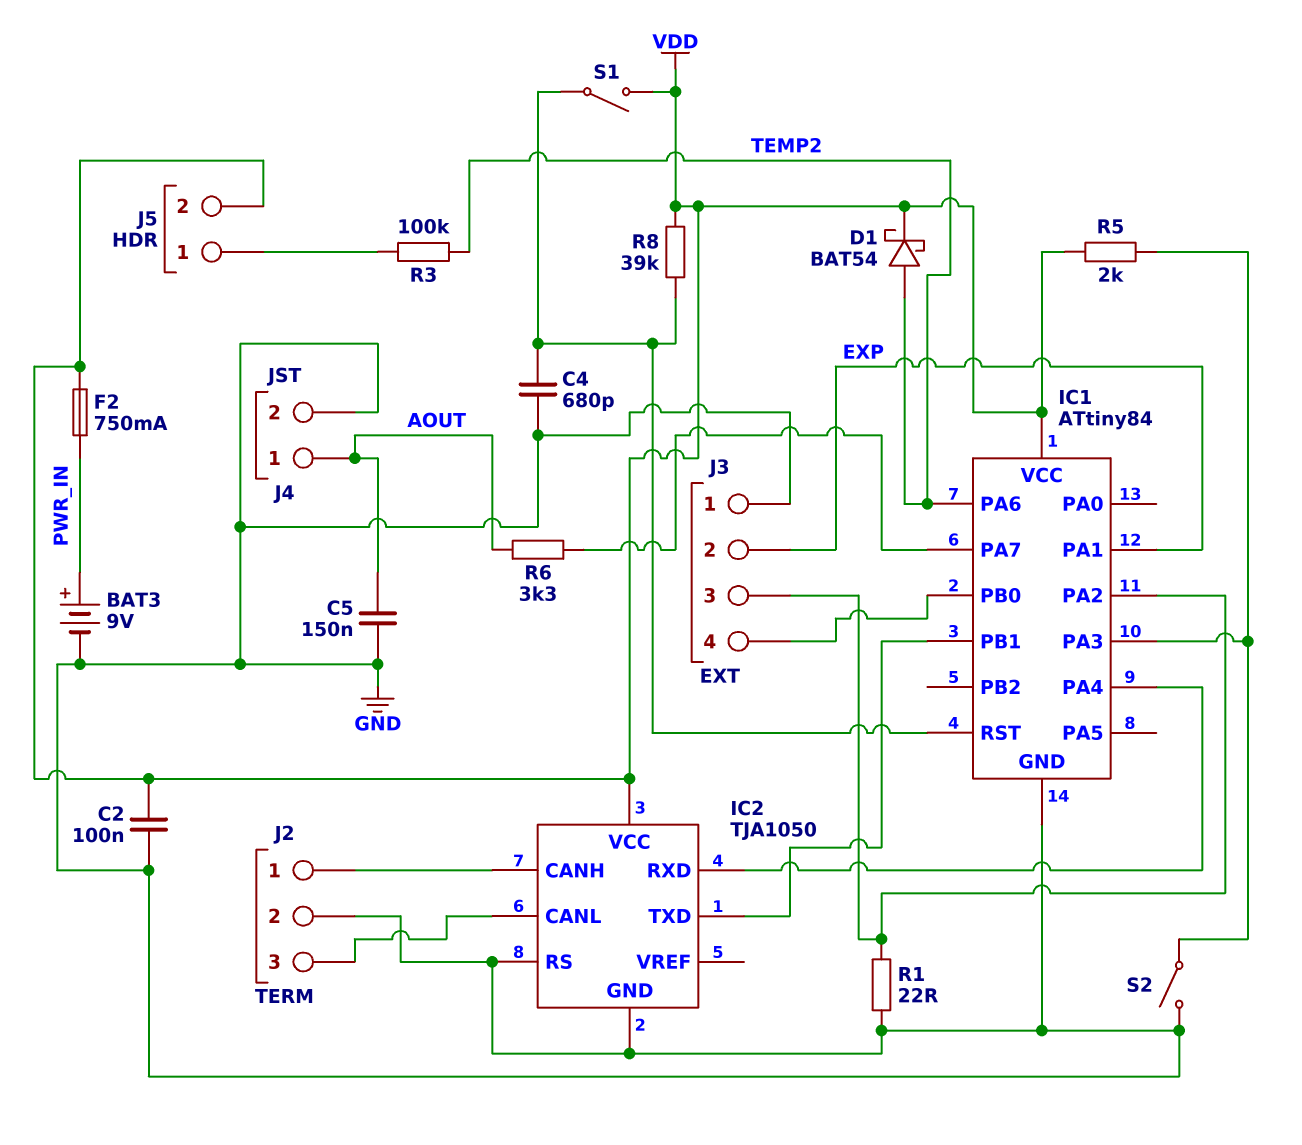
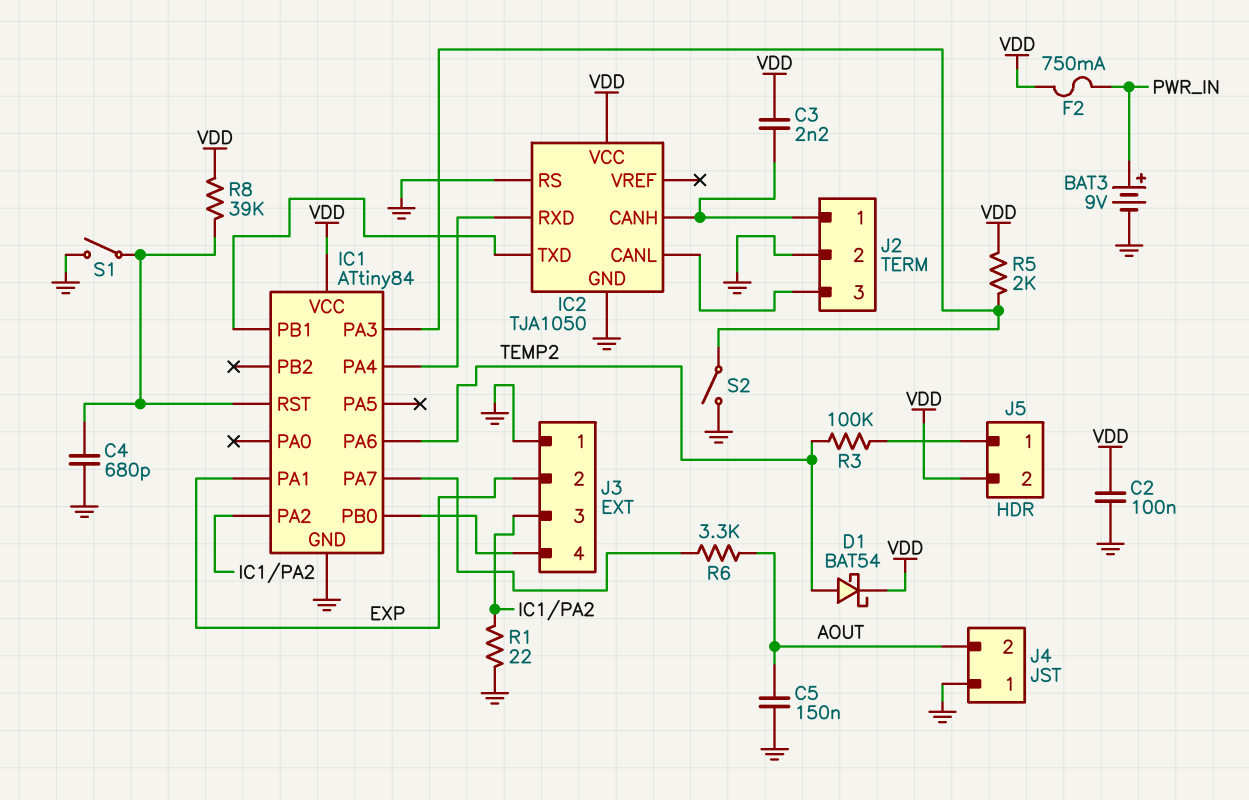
C3: none -> 2.2nF (IC2/CANH, VDD)
J4 pin 1: AOUT -> GND
J4 pin 2: GND -> AOUT
S1: switch (IC1/RST, VDD) -> switch (GND, IC1/RST)

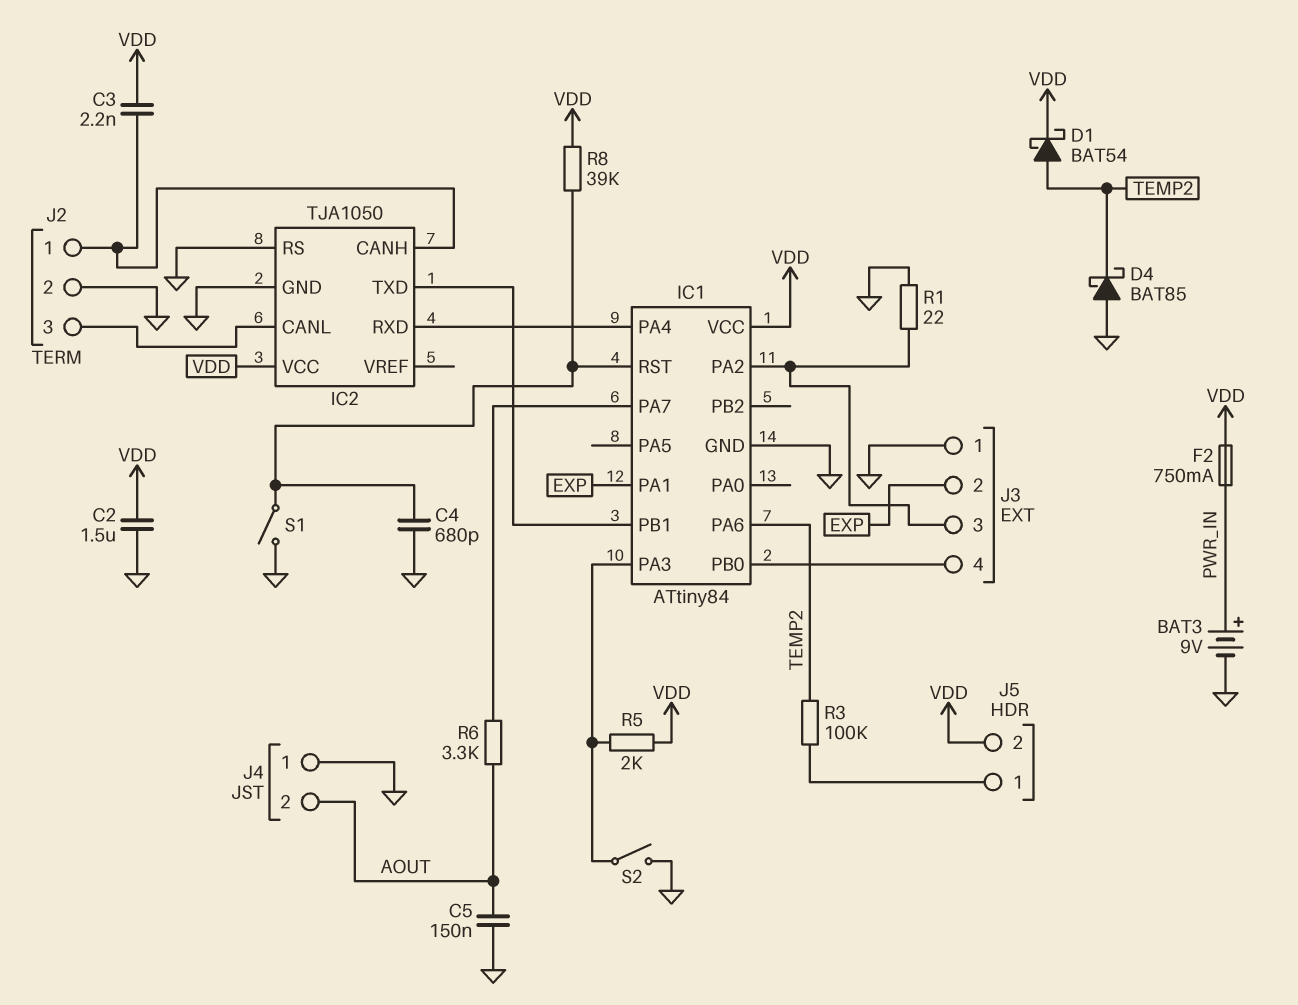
C2: 100nF (GND, VDD) -> 1.5uF (GND, VDD)
D4: none -> schottky BAT85 (A GND, K TEMP2)

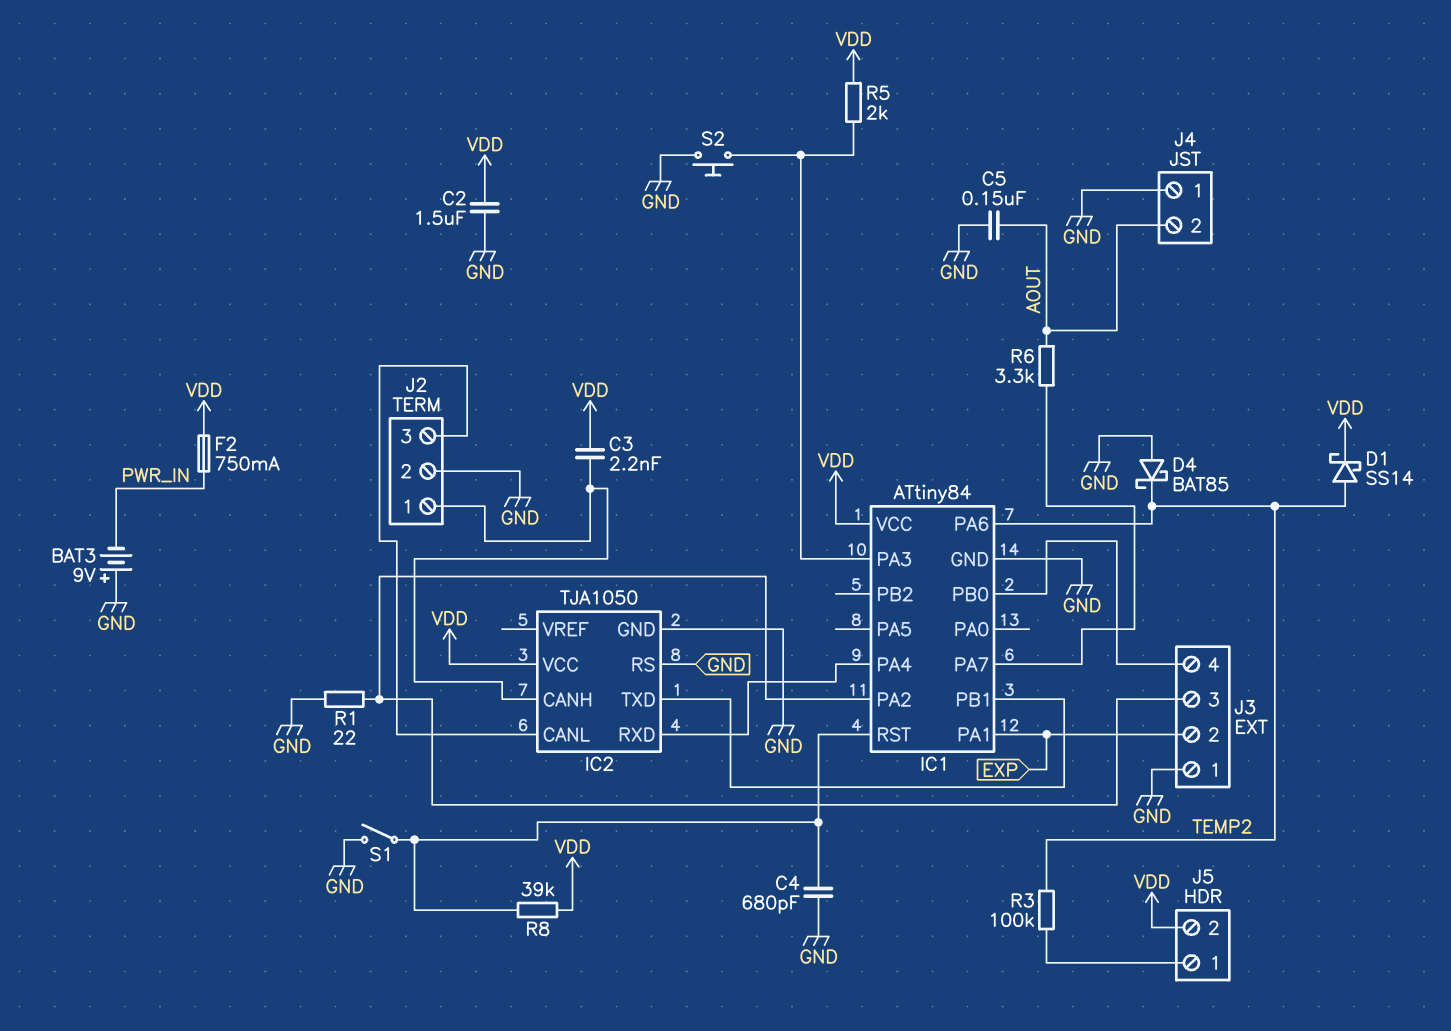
BAT3: 9V (plus PWR_IN, minus GND) -> 9V (plus GND, minus PWR_IN)
D1: schottky BAT54 (A TEMP2, K VDD) -> schottky SS14 (A TEMP2, K VDD)
S2: switch (GND, IC1/PA3) -> button (GND, IC1/PA3)

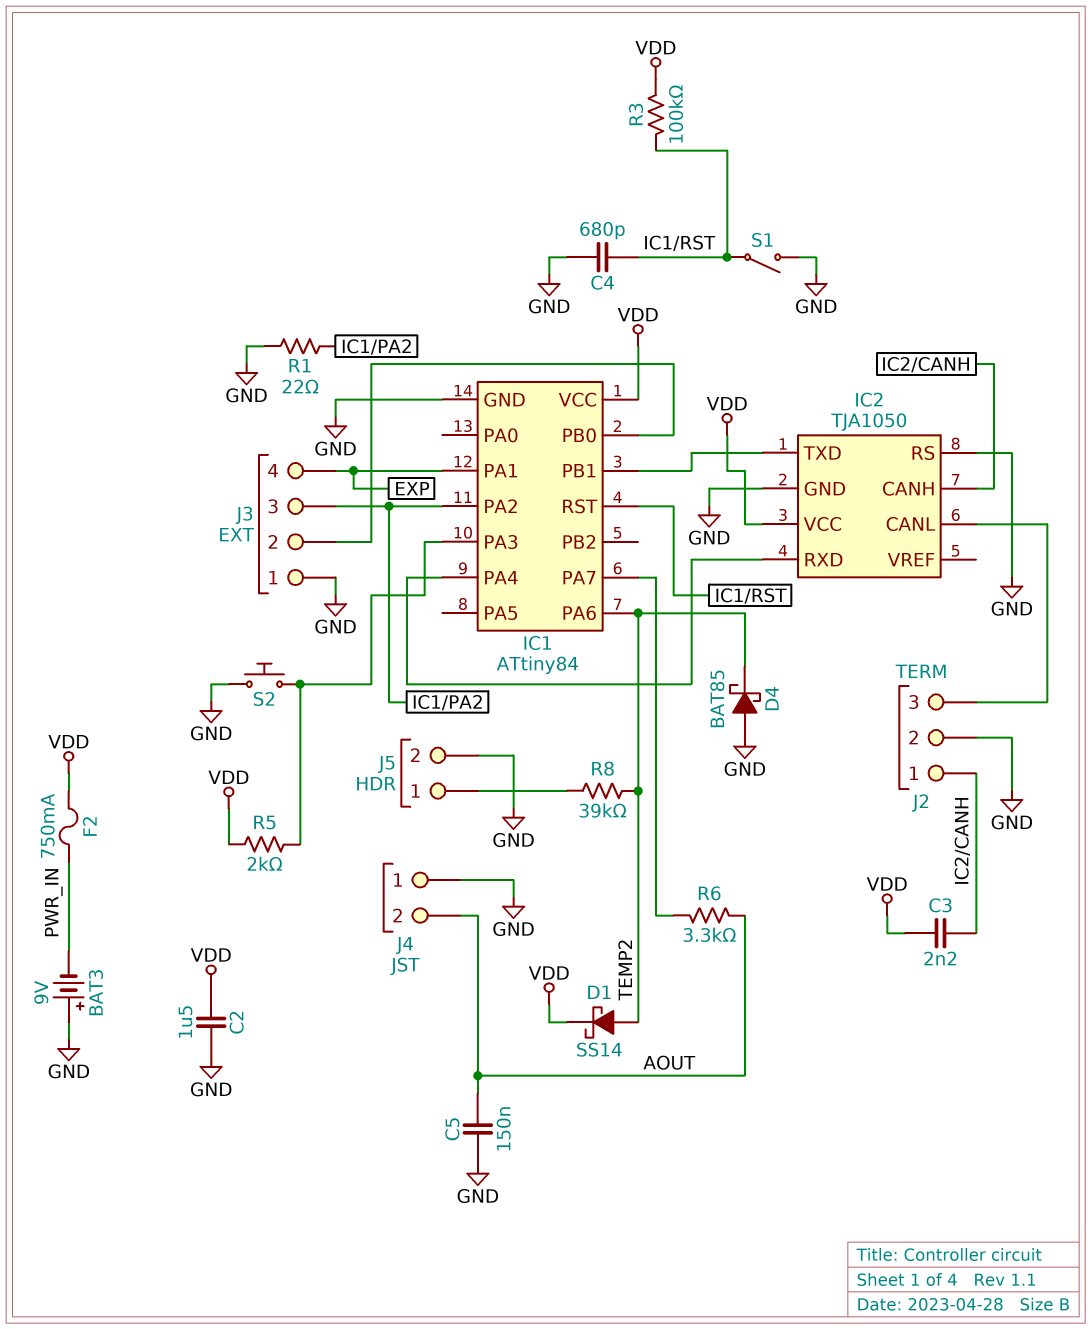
J3 pin 2: EXP -> IC1/PB0
J3 pin 4: IC1/PB0 -> EXP
J5 pin 2: VDD -> GND
R3: 100k (J5/1, TEMP2) -> 100k (IC1/RST, VDD)
R8: 39k (IC1/RST, VDD) -> 39k (J5/1, TEMP2)

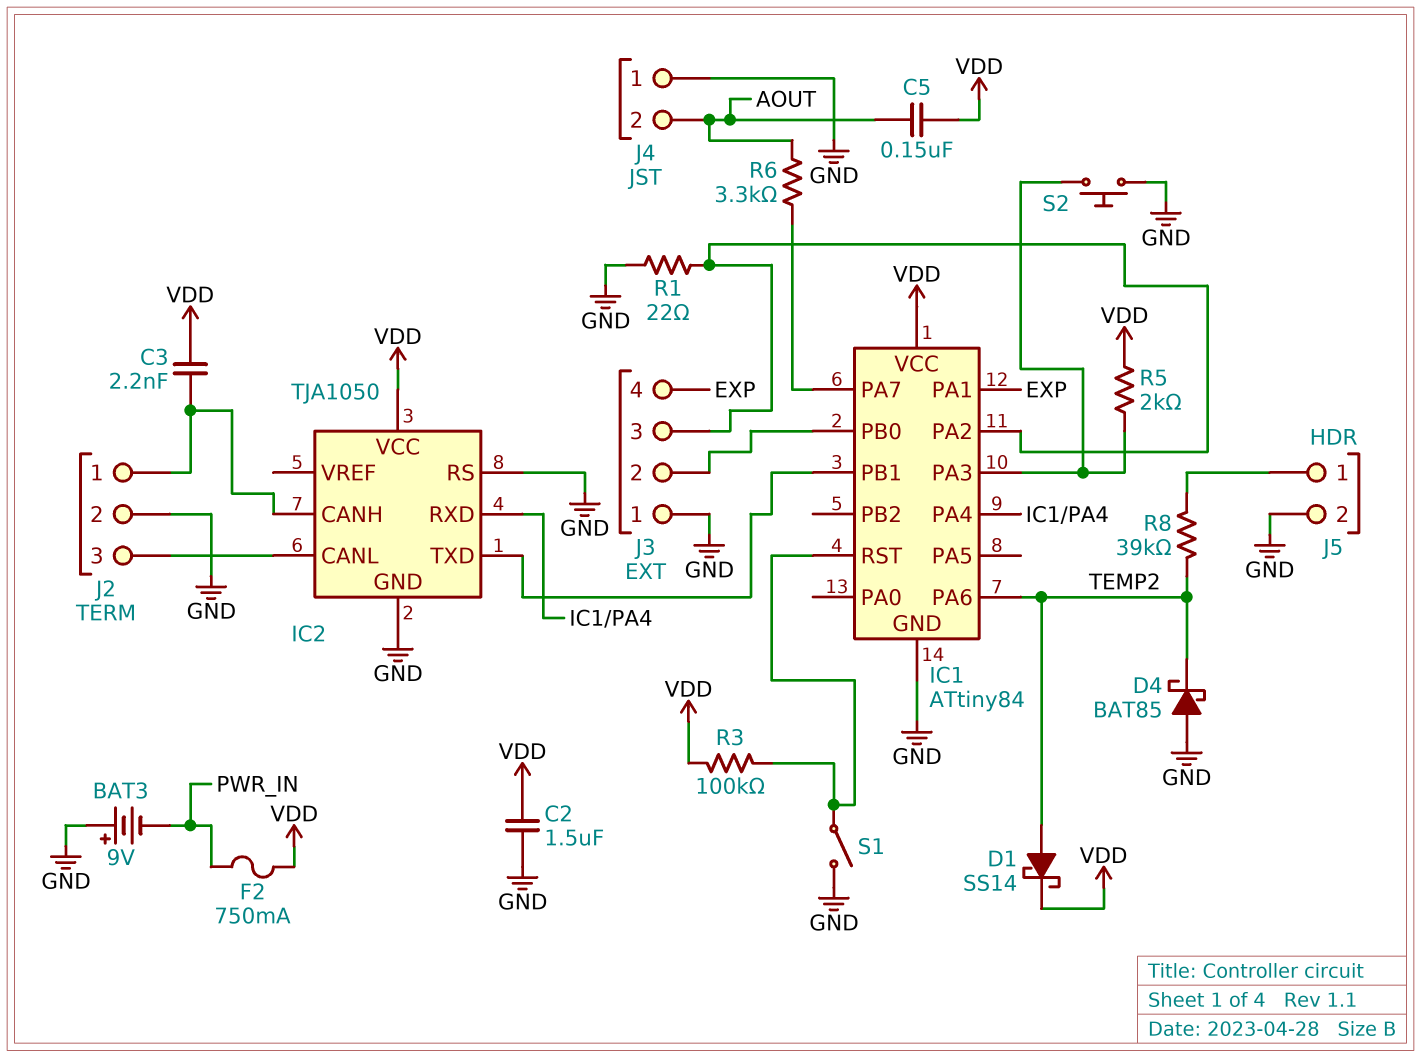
C4: 680pF (GND, IC1/RST) -> none
C5: 150nF (AOUT, GND) -> 150nF (AOUT, VDD)

